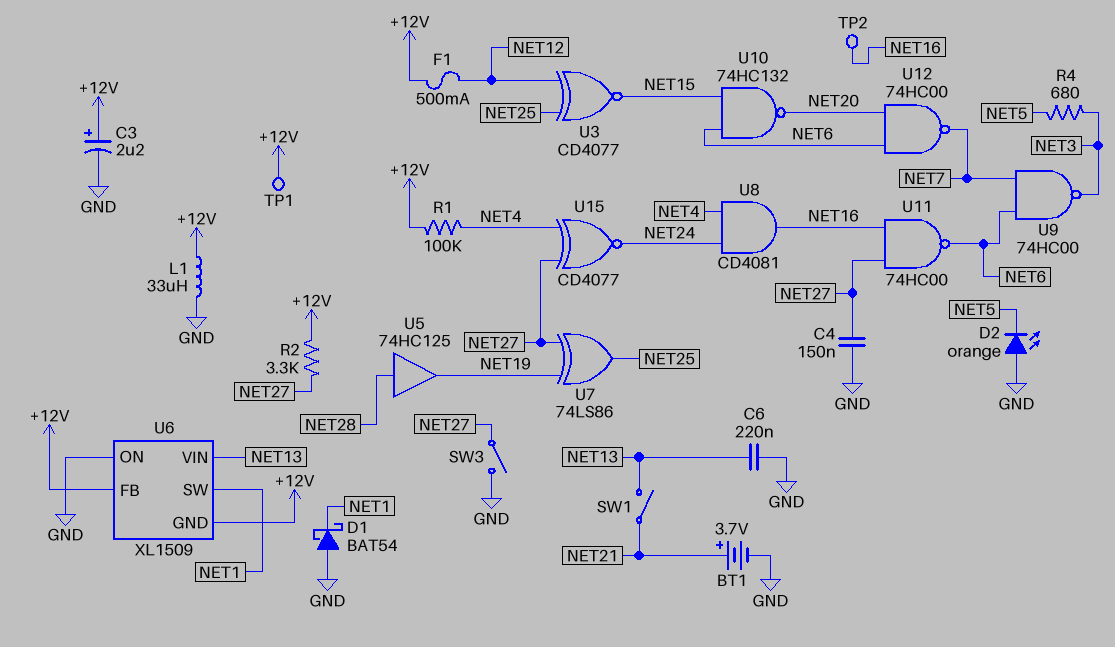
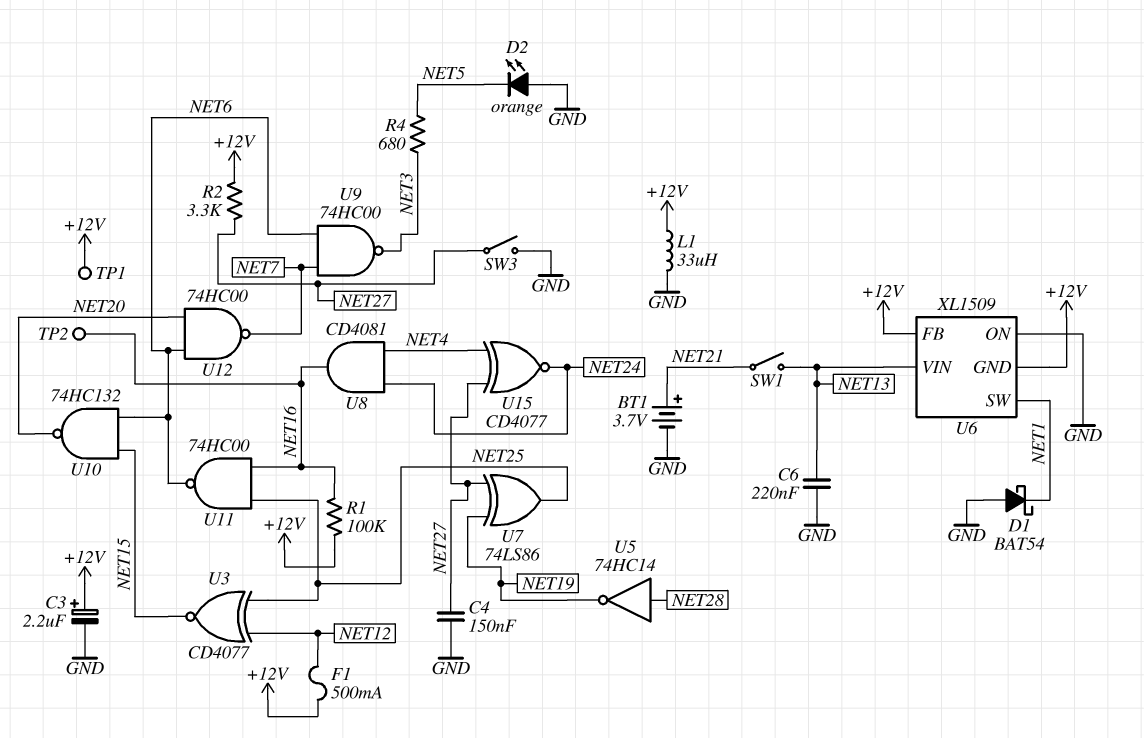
R1: 100k (+12V, NET4) -> 100k (+12V, NET16)
U5: buffer 74HC125 (in NET28, out NET19) -> NOT 74HC14 (in NET28, out NET19)
U11: NAND 74HC00 (in NET16, in NET27, out NET6) -> NAND 74HC00 (in NET16, in NET25, out NET6)

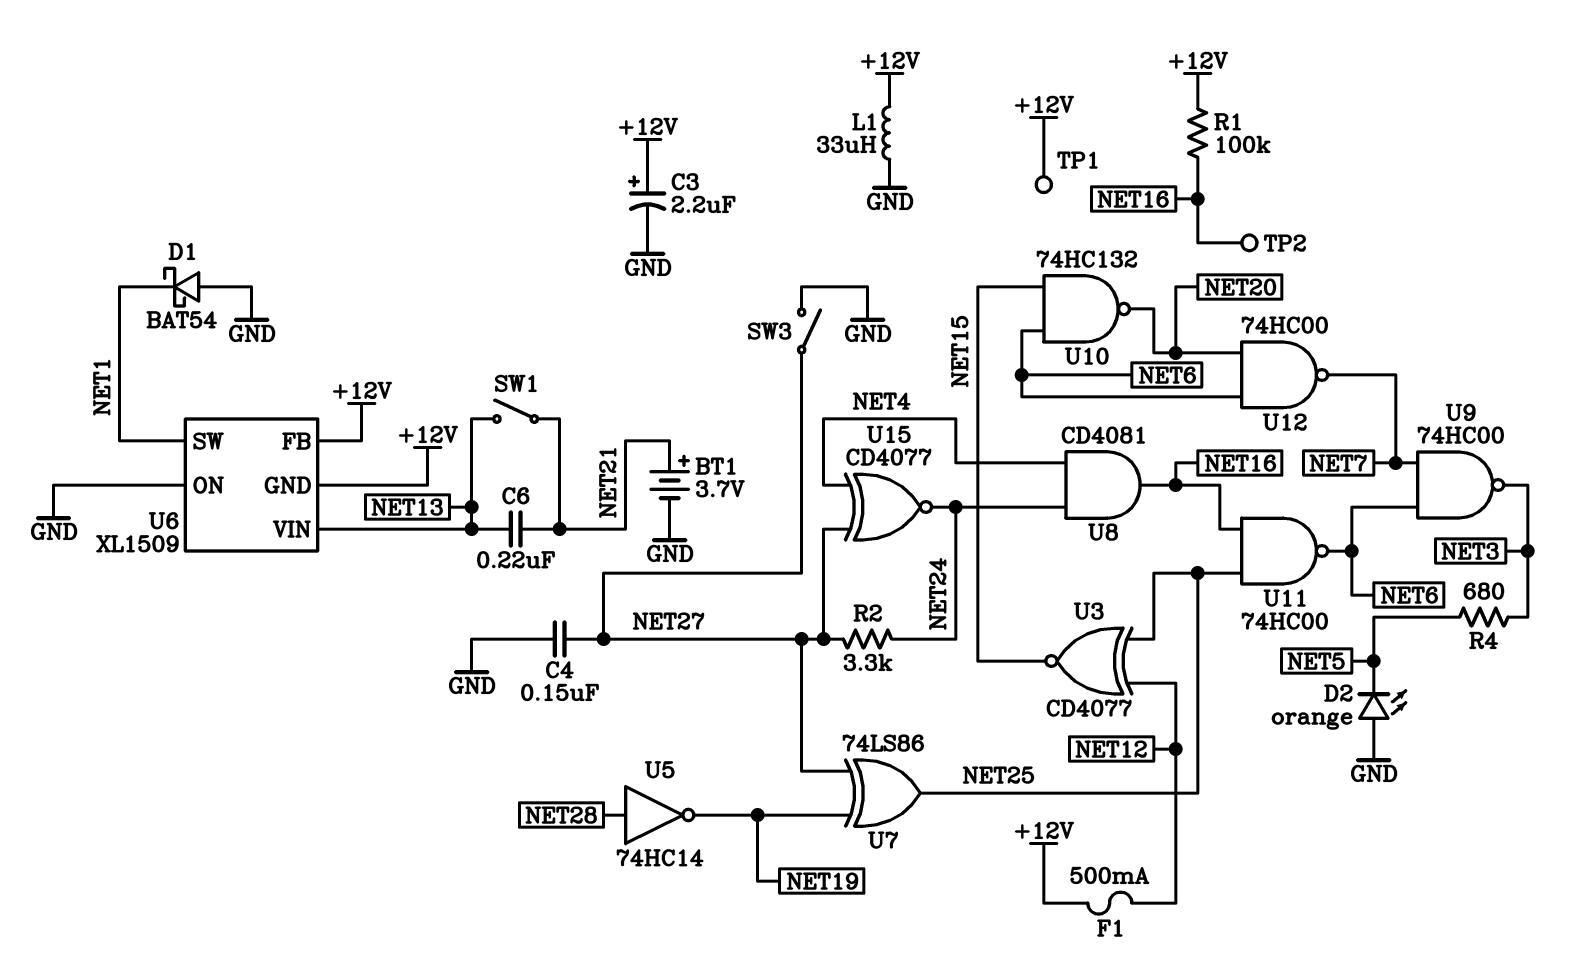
C6: 220nF (GND, NET13) -> 220nF (NET13, NET21)
R2: 3.3k (+12V, NET27) -> 3.3k (NET24, NET27)

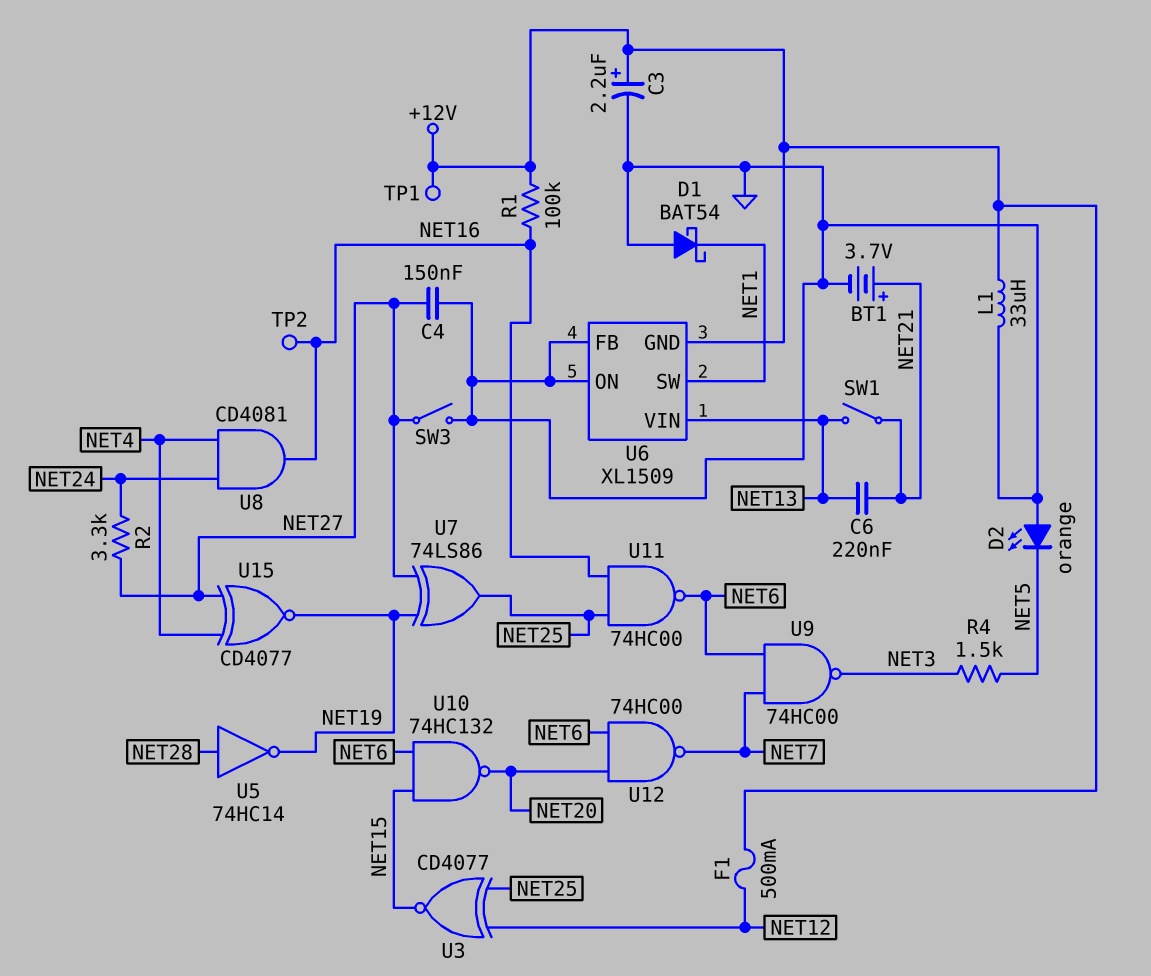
R4: 680 (NET3, NET5) -> 1.5k (NET3, NET5)
U6 pin FB: +12V -> GND
U15: XNOR CD4077 (in NET4, in NET27, out NET24) -> XNOR CD4077 (in NET4, in NET27, out NET19)

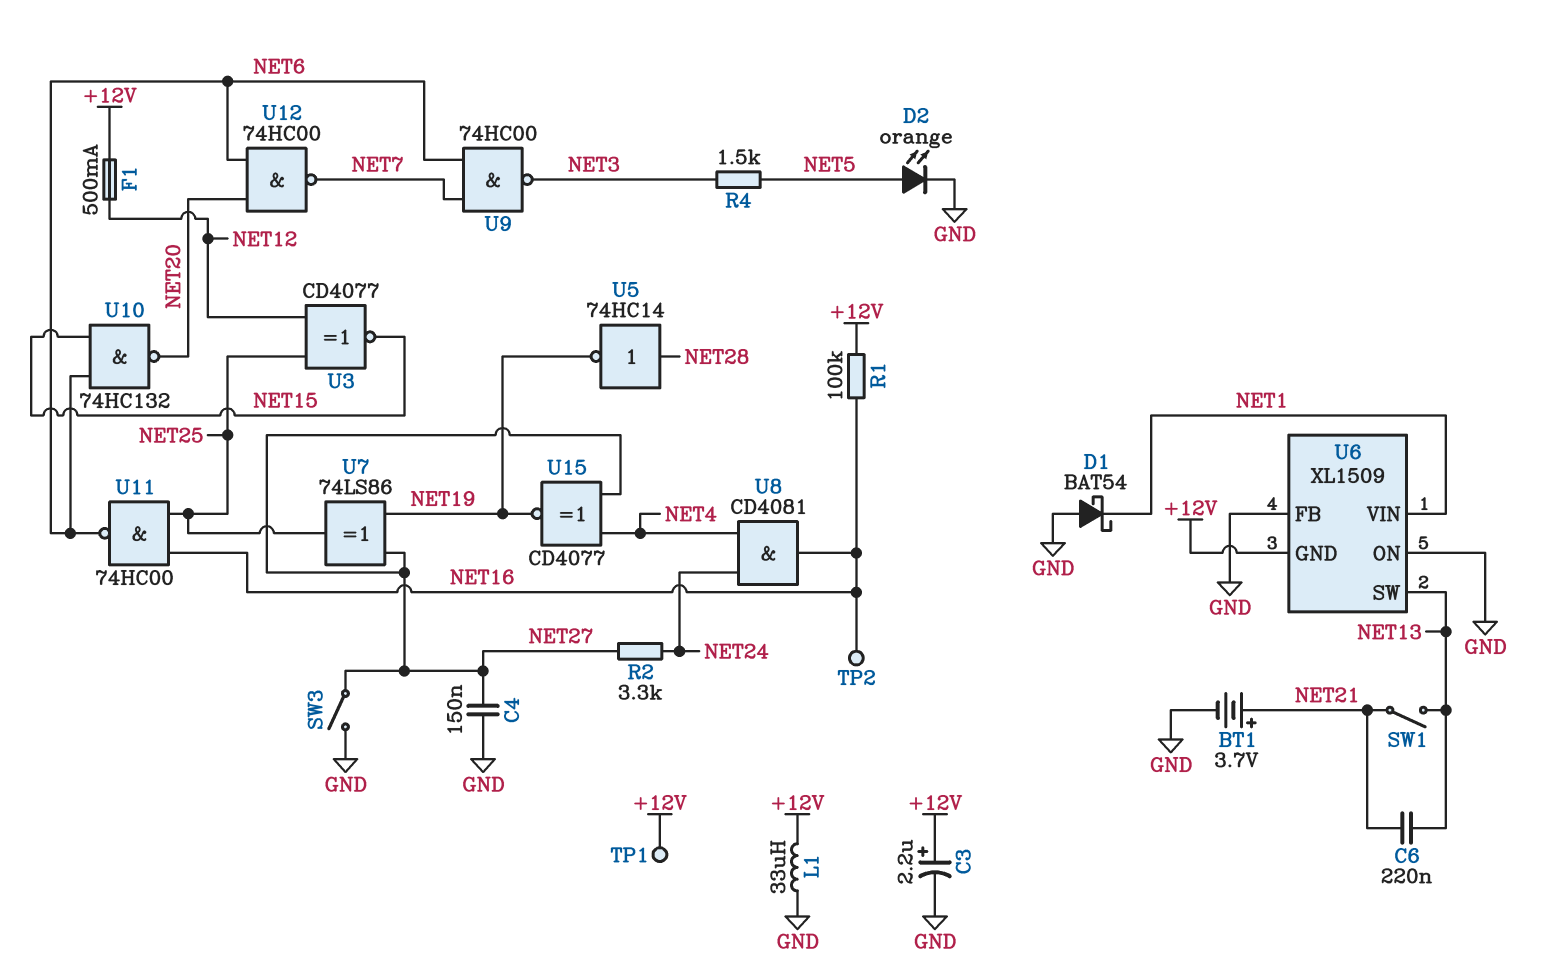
D2: LED orange (A GND, K NET5) -> LED orange (A NET5, K GND)
U6 pin SW: NET1 -> NET13
U6 pin VIN: NET13 -> NET1

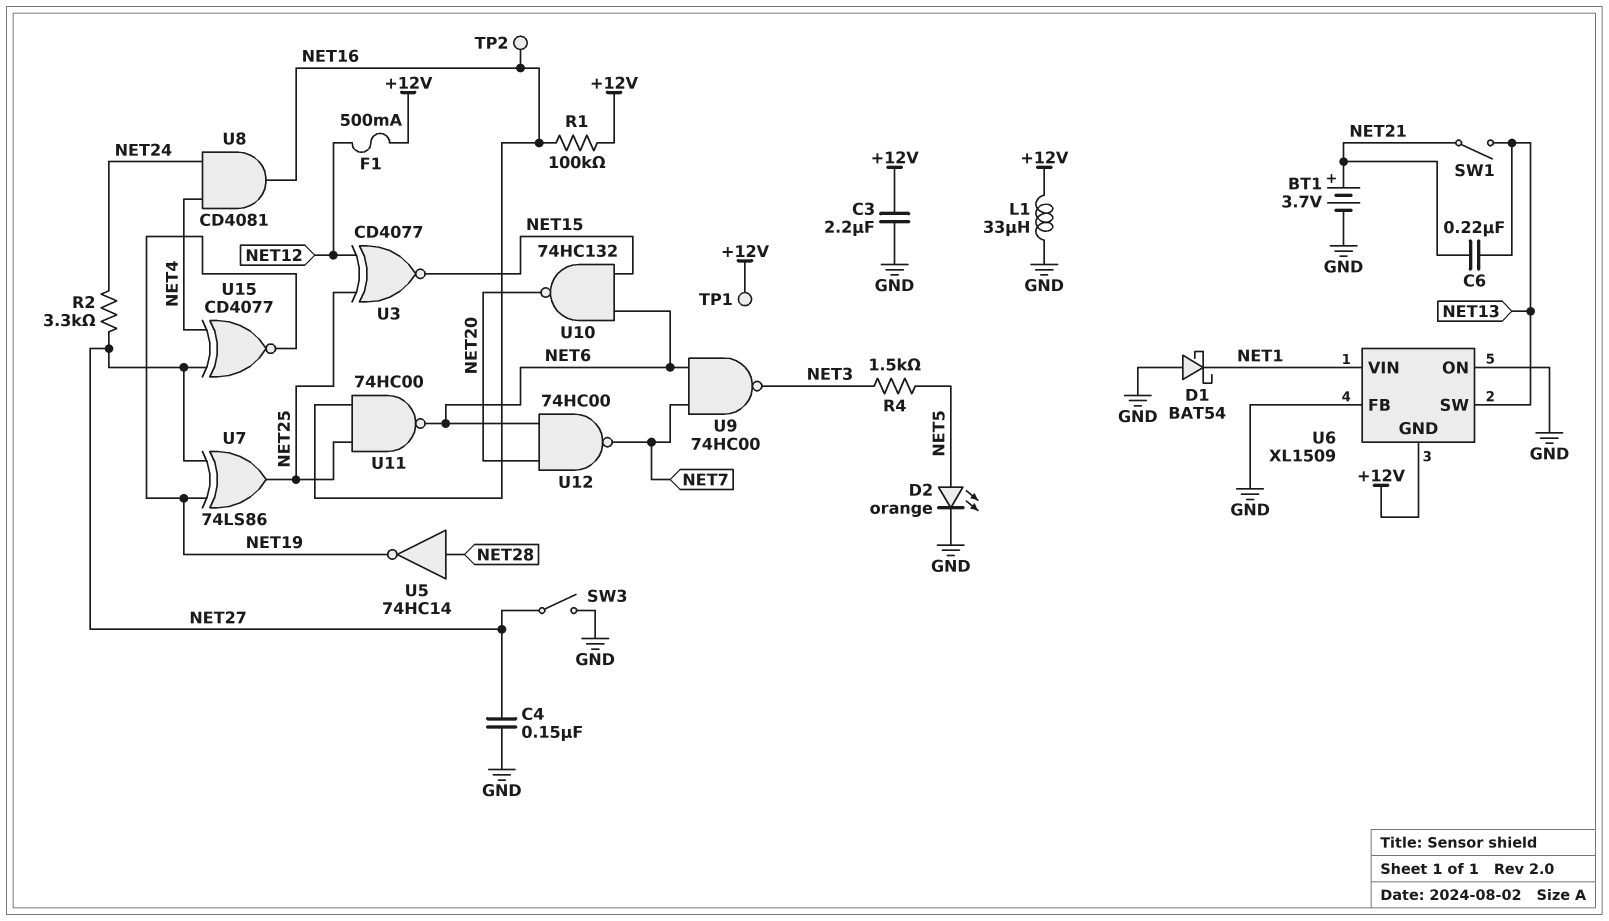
C3: 2.2uF (plus +12V, minus GND) -> 2.2uF (+12V, GND)

